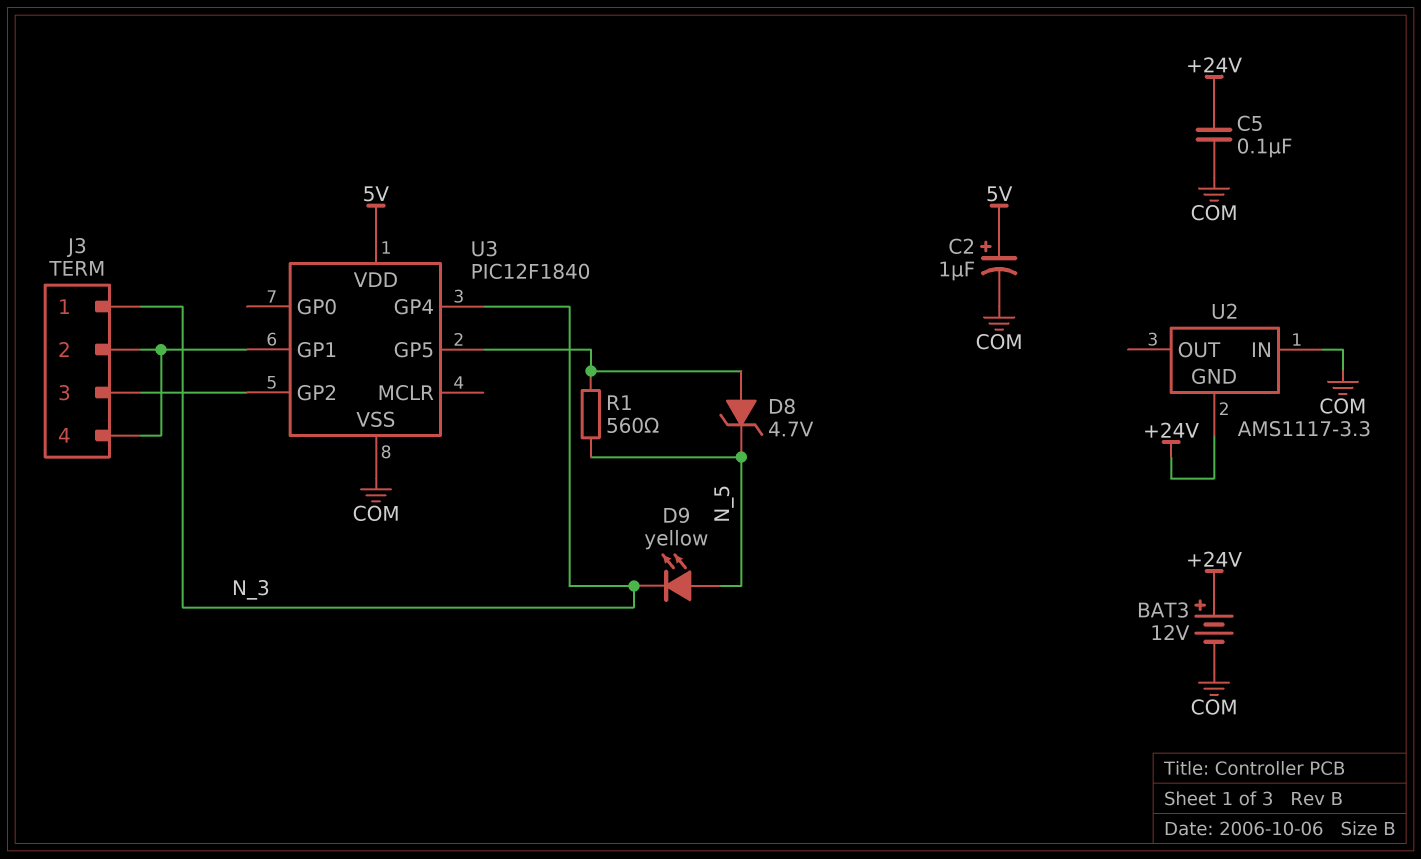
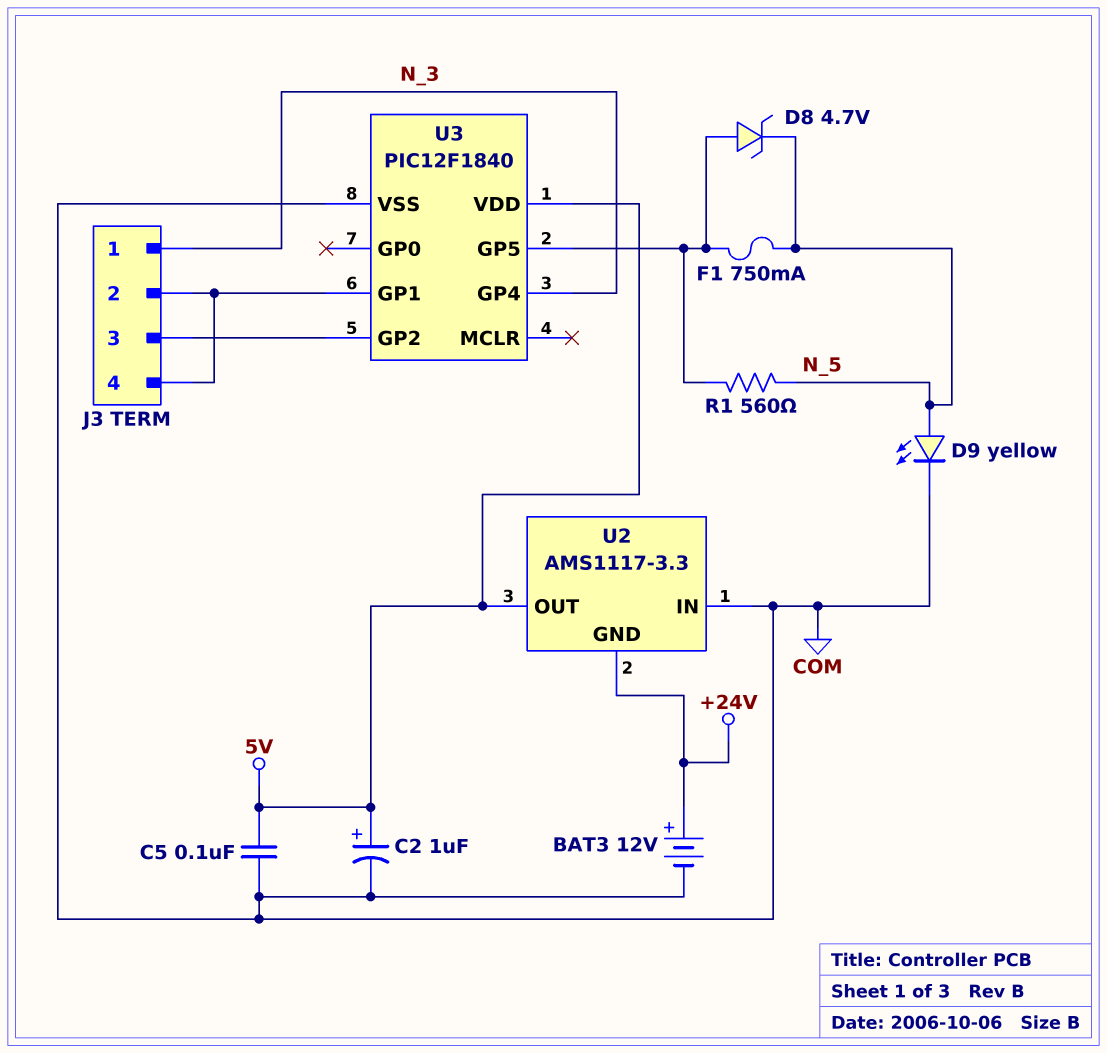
C5: 100nF (+24V, COM) -> 100nF (5V, COM)
D9: LED yellow (A N_5, K N_3) -> LED yellow (A N_5, K COM)
F1: none -> 750mA (N_5, U3/GP5)
U2 pin OUT: none -> 5V

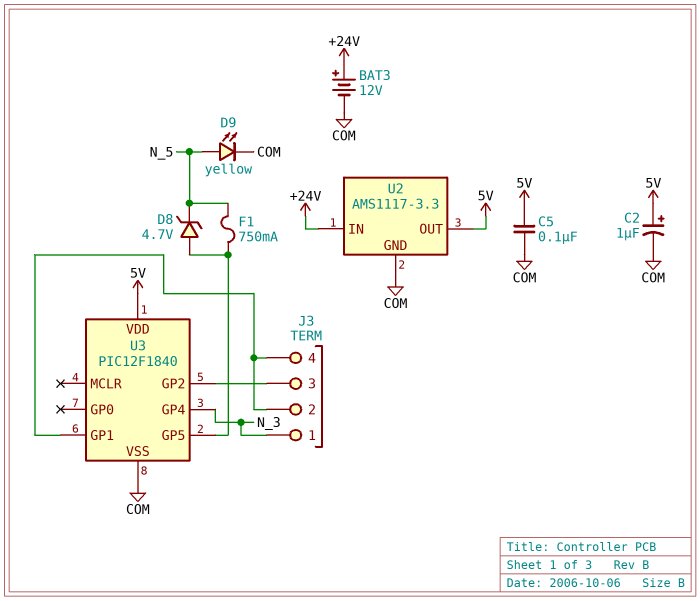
R1: 560 (N_5, U3/GP5) -> none
U2 pin GND: +24V -> COM
U2 pin IN: COM -> +24V

